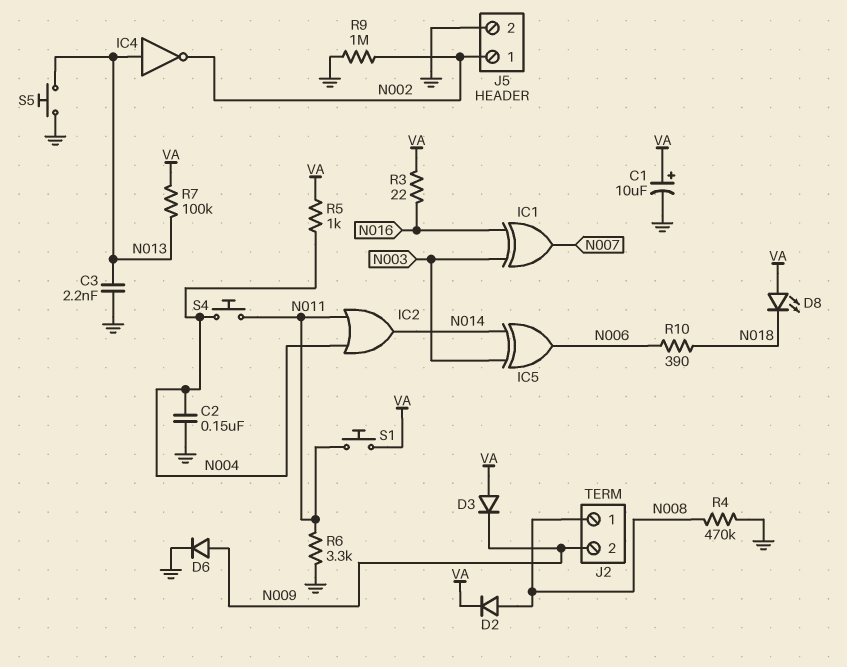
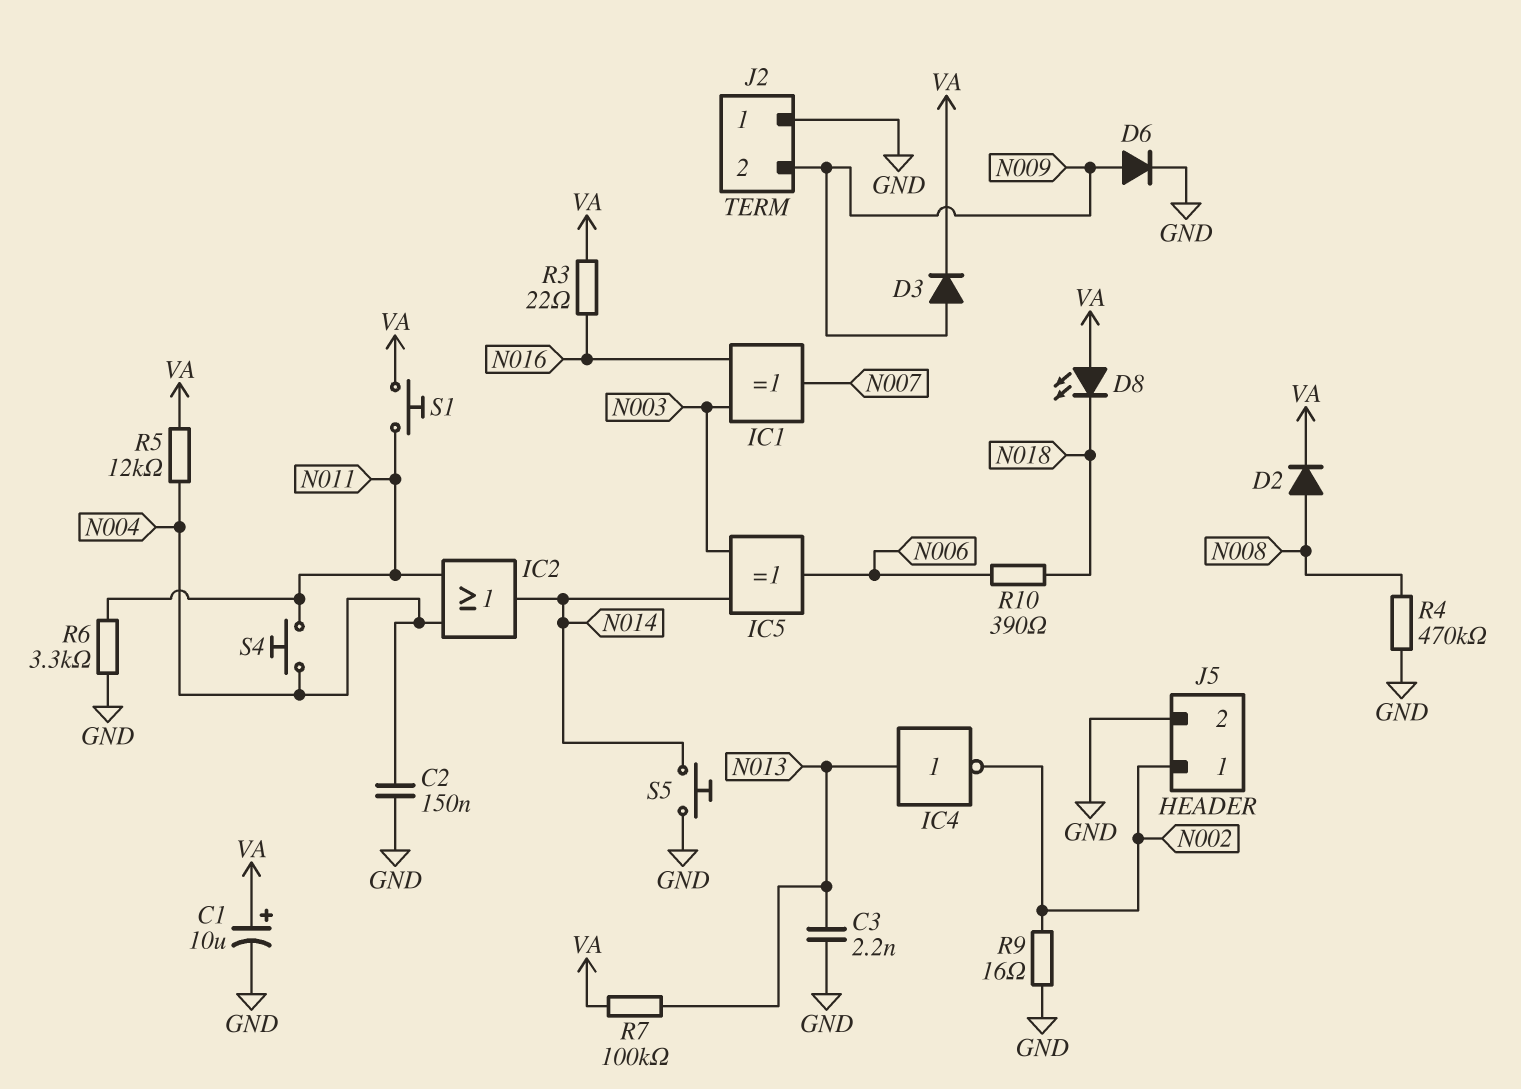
D3: diode (A VA, K N009) -> diode (A N009, K VA)
J2 pin 1: N008 -> GND
R5: 1k (N004, VA) -> 12k (N004, VA)
R9: 1M (GND, N002) -> 16 (GND, N002)
S5: button (GND, N013) -> button (GND, N014)

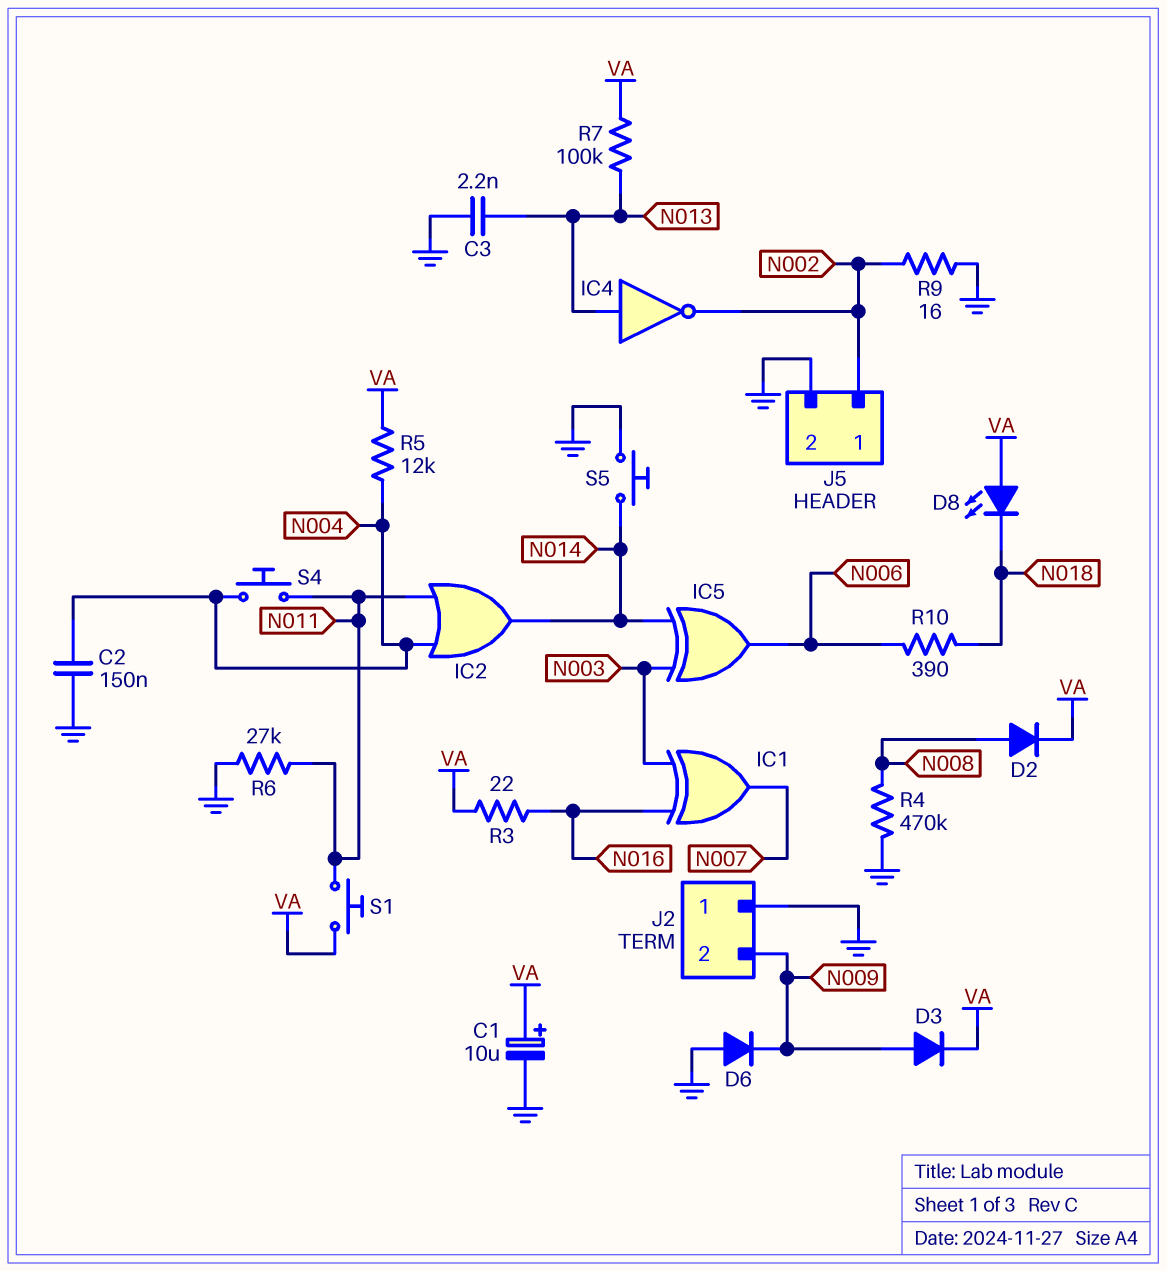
D6: diode (A N009, K GND) -> diode (A GND, K N009)
R6: 3.3k (GND, N011) -> 27k (GND, N011)

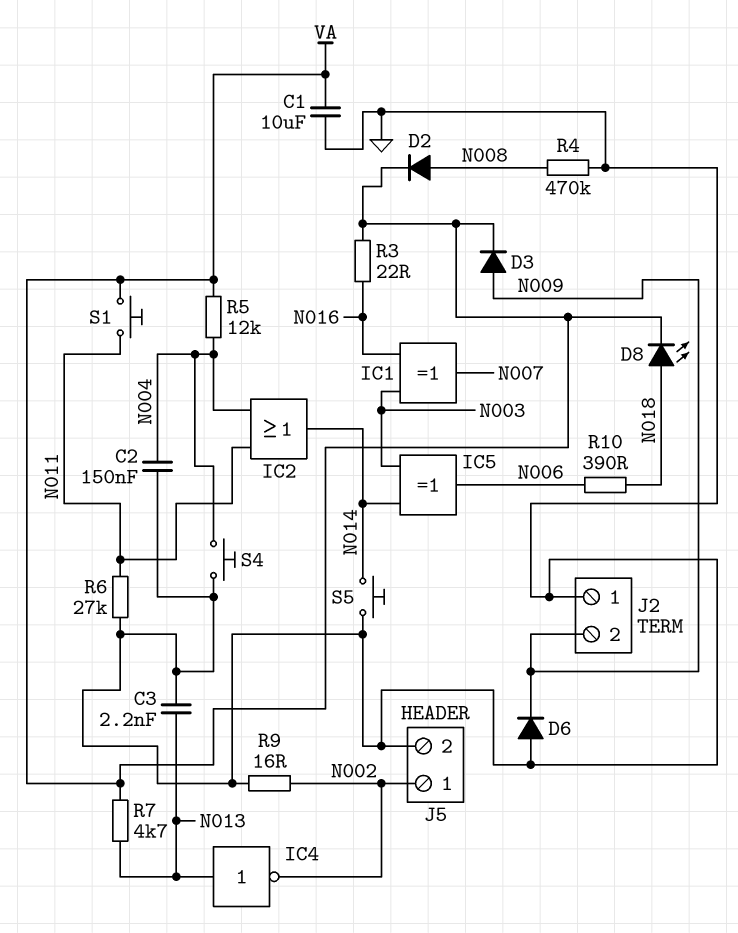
C1: 10uF (plus VA, minus GND) -> 10uF (GND, VA)
D8: LED (A VA, K N018) -> LED (A N018, K VA)
R7: 100k (N013, VA) -> 4.7k (N013, VA)
S4: button (N004, N011) -> button (GND, N004)

